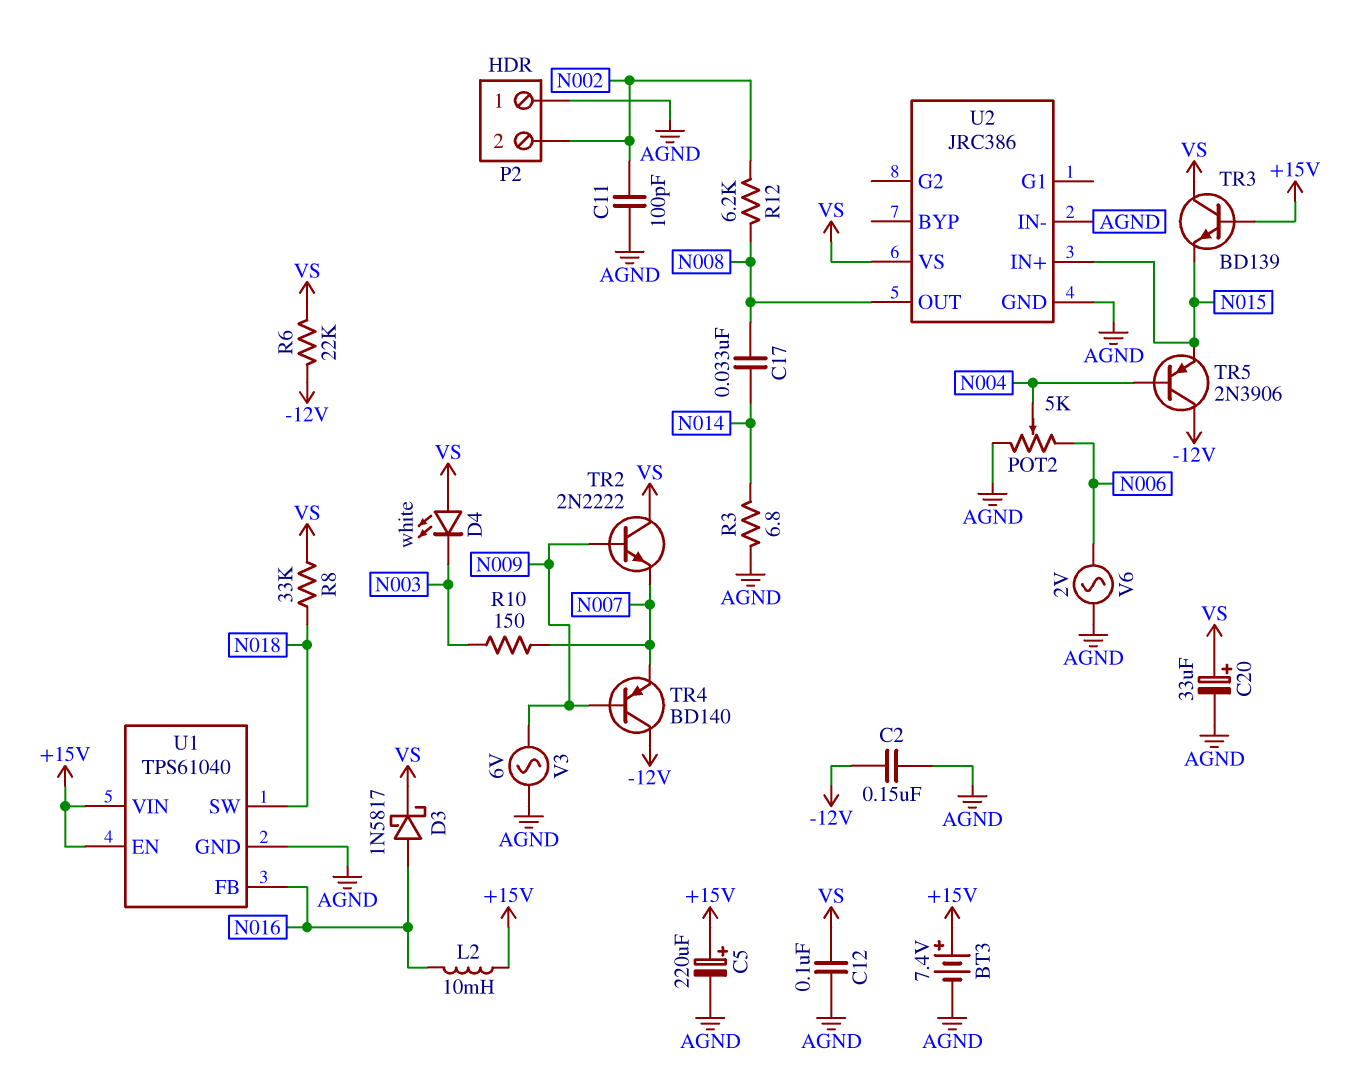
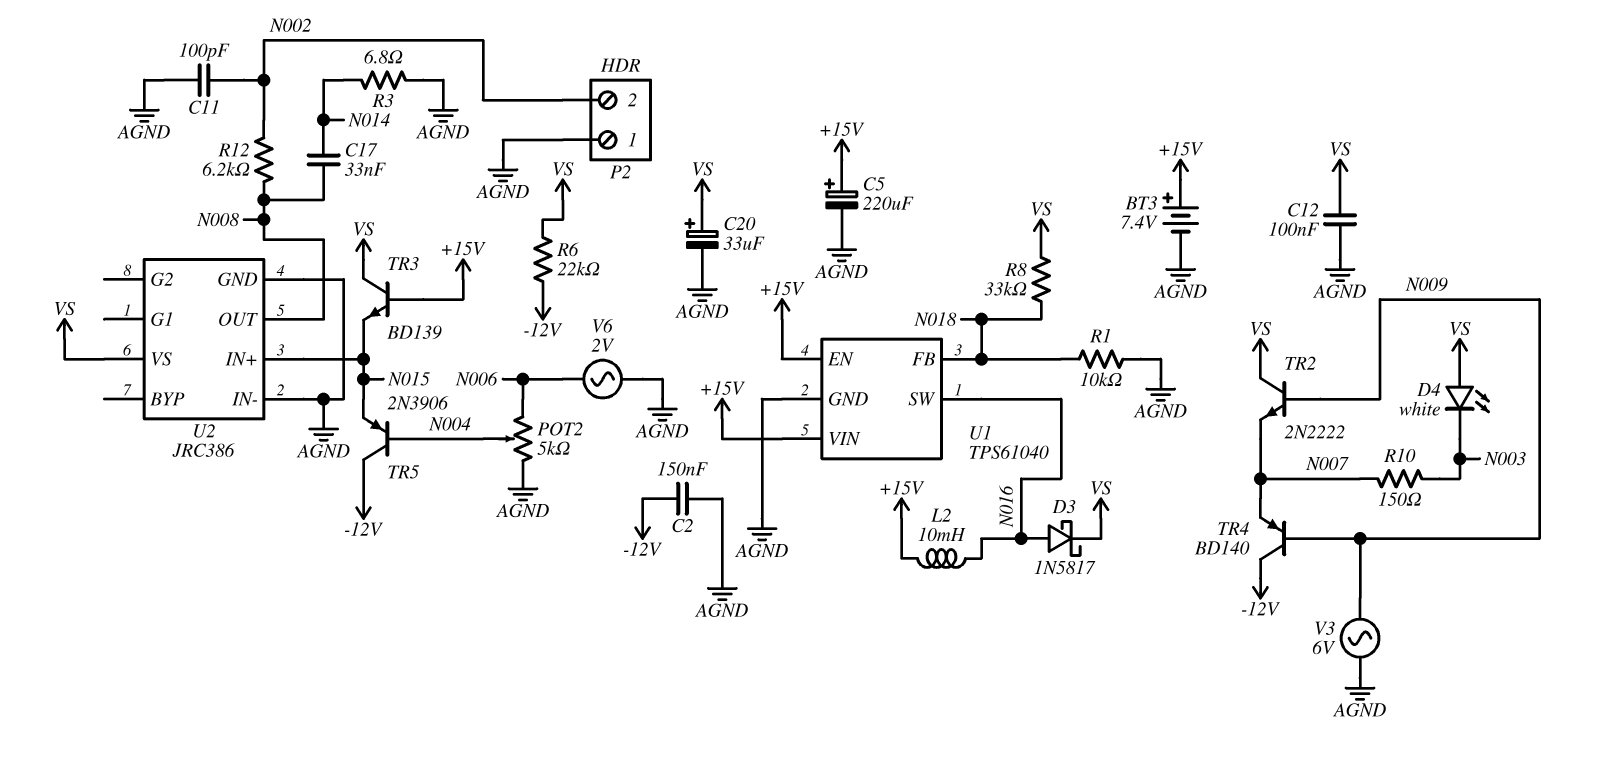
R1: none -> 10k (AGND, N018)
U1 pin FB: N016 -> N018
U1 pin SW: N018 -> N016

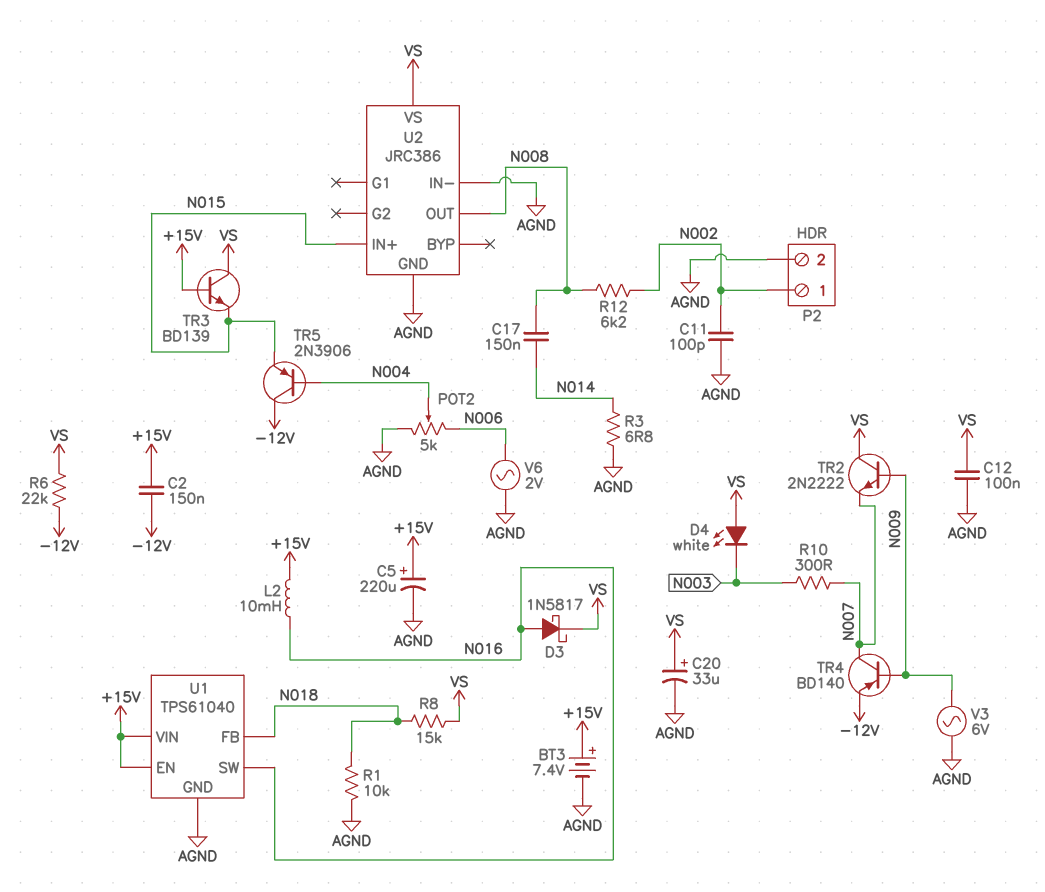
C2: 150nF (-12V, AGND) -> 150nF (+15V, -12V)
C17: 33nF (N008, N014) -> 150nF (N008, N014)
P2 pin 1: AGND -> N002
P2 pin 2: N002 -> AGND
R8: 33k (N018, VS) -> 15k (N018, VS)
R10: 150 (N003, N007) -> 300 (N003, N007)
TR4: PNP BD140 (B N009, C -12V, E N007) -> PNP BD140 (B N009, C N007, E -12V)

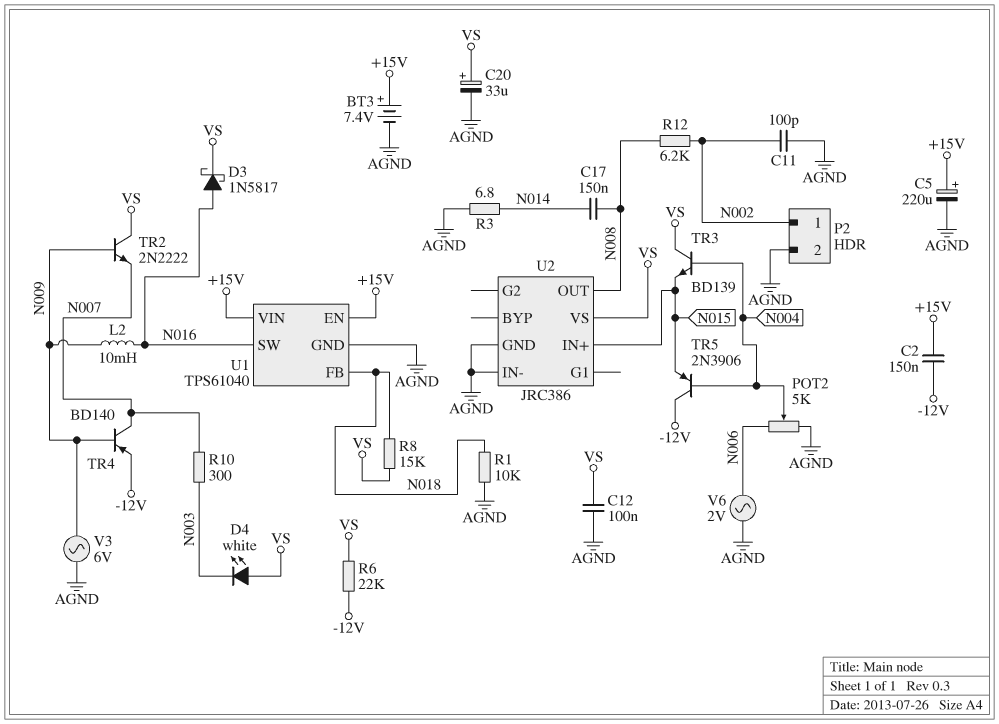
L2: 10mH (+15V, N016) -> 10mH (N009, N016)
TR3: NPN BD139 (B +15V, C VS, E N015) -> NPN BD139 (B N004, C VS, E N015)

